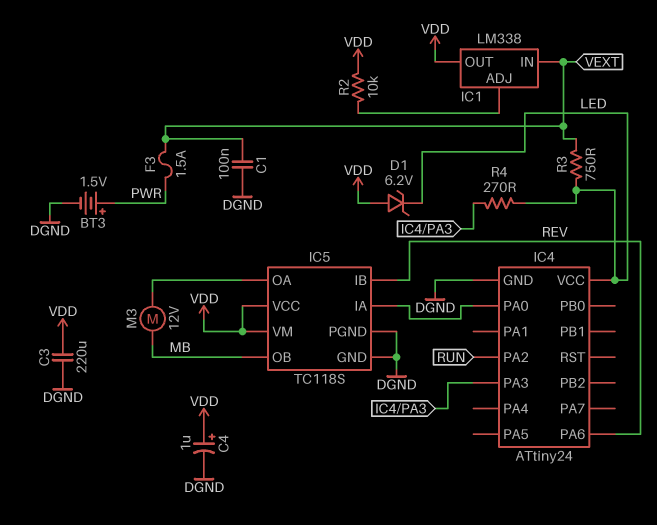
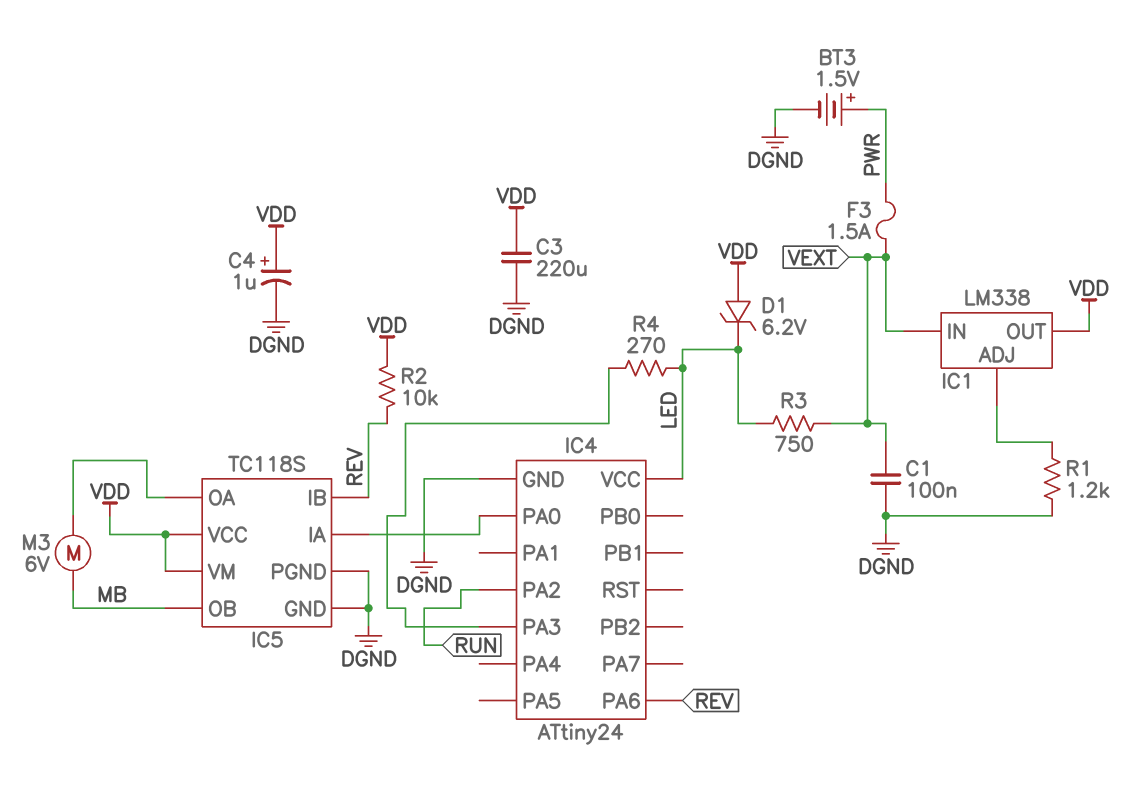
M3: motor 12V (IC5/OA, MB) -> motor 6V (IC5/OA, MB)
R1: none -> 1.2k (DGND, IC1/ADJ)
R2: 10k (IC1/ADJ, VDD) -> 10k (REV, VDD)

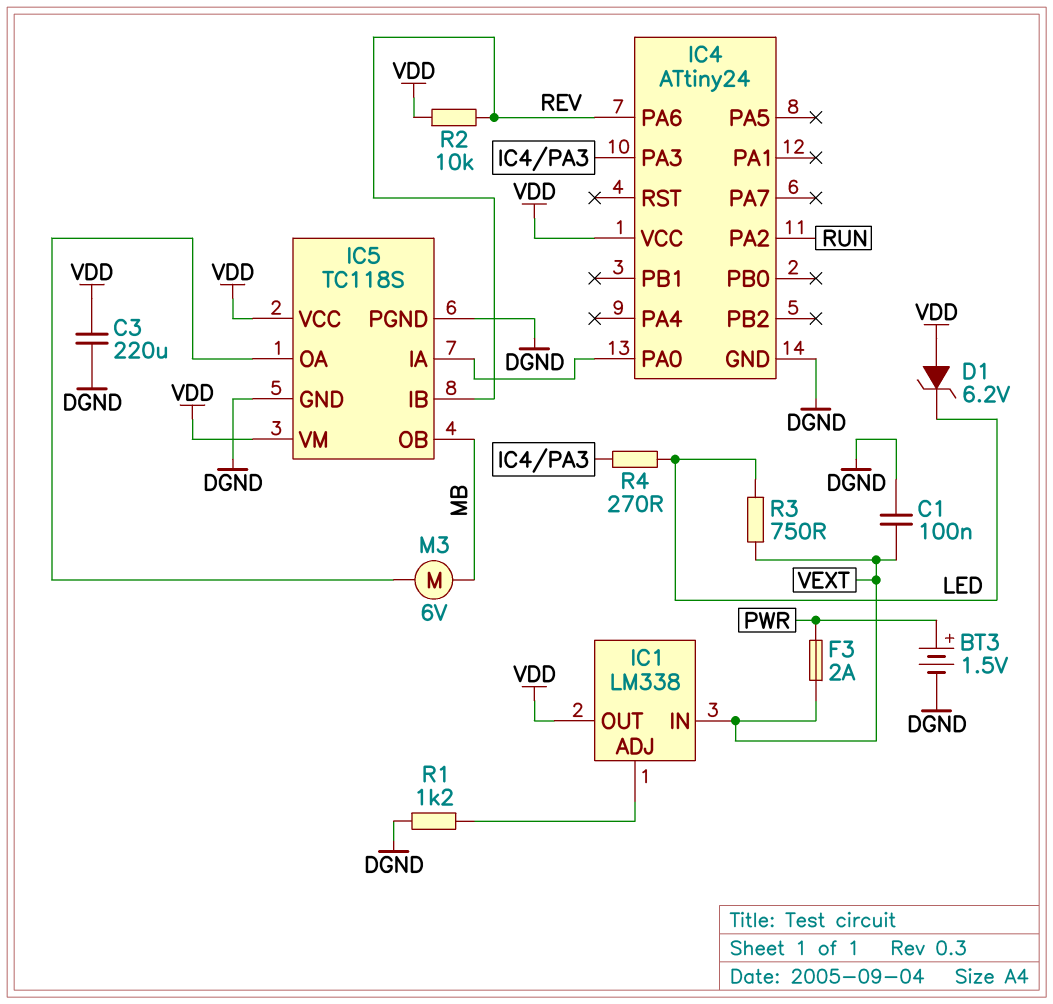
C4: 1uF (plus VDD, minus DGND) -> none
F3: 1.5A (PWR, VEXT) -> 2A (PWR, VEXT)
IC4 pin VCC: LED -> VDD

